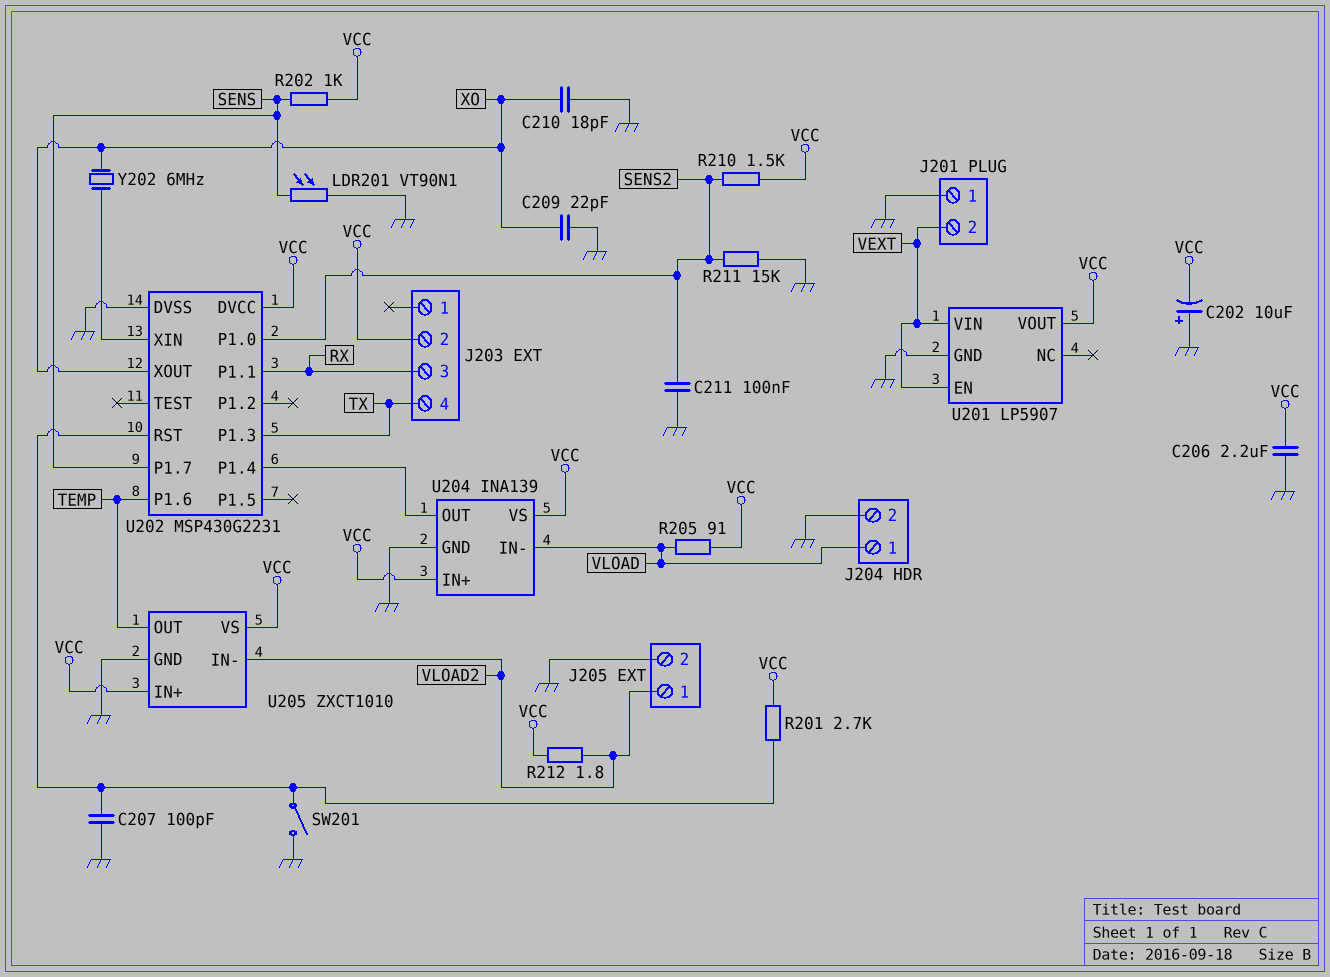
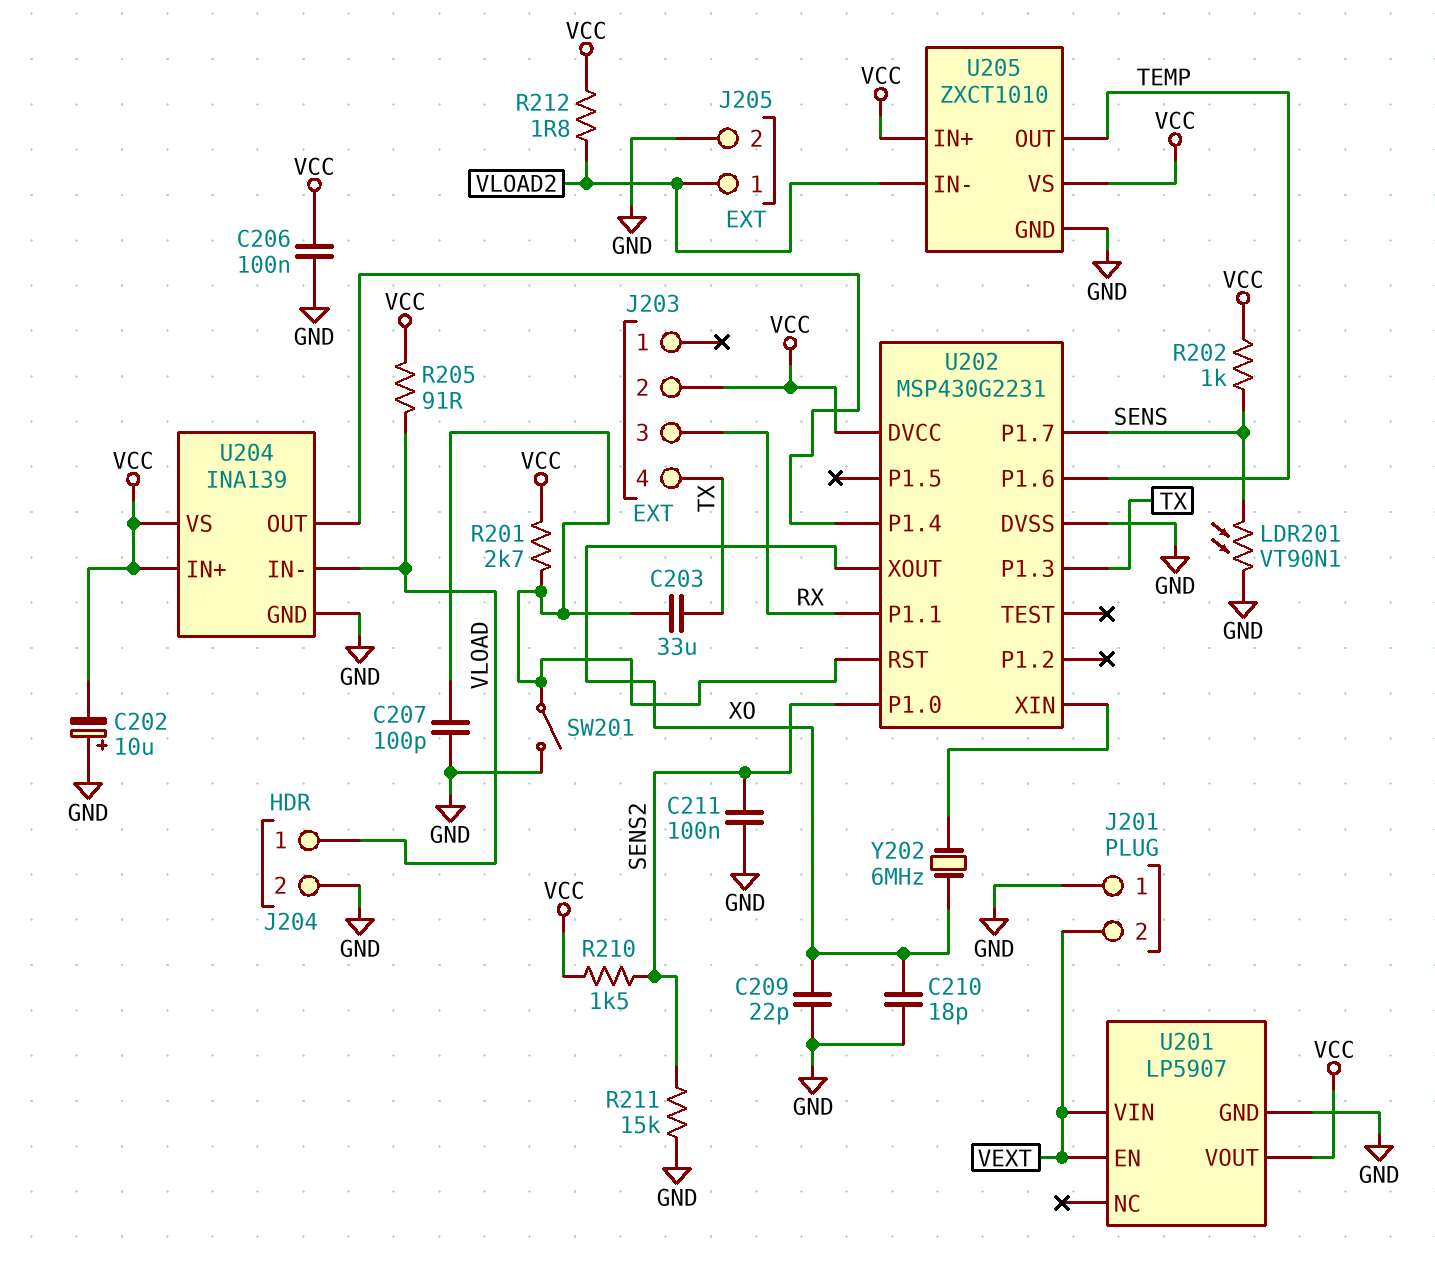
C203: none -> 33uF (TX, U202/RST)
C206: 2.2uF (GND, VCC) -> 100nF (GND, VCC)

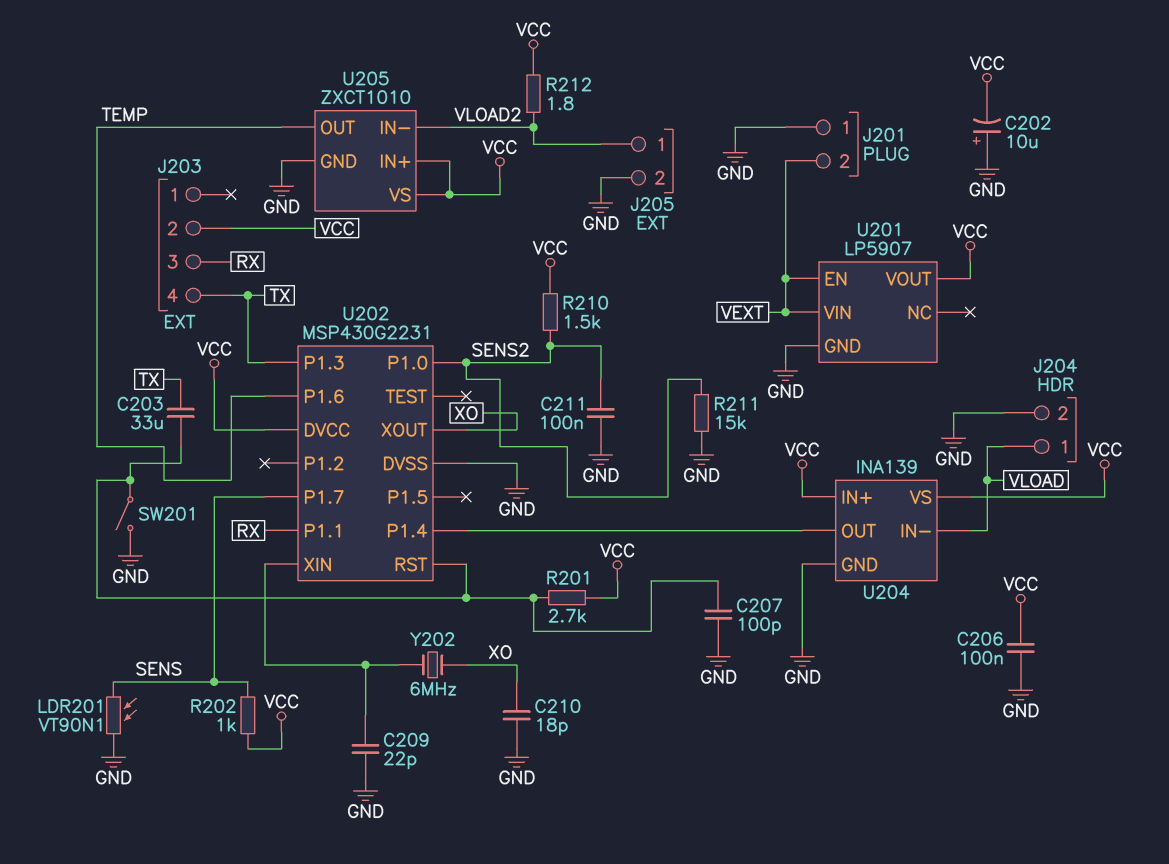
C209: 22pF (GND, XO) -> 22pF (GND, U202/XIN)
R205: 91 (VCC, VLOAD) -> none

